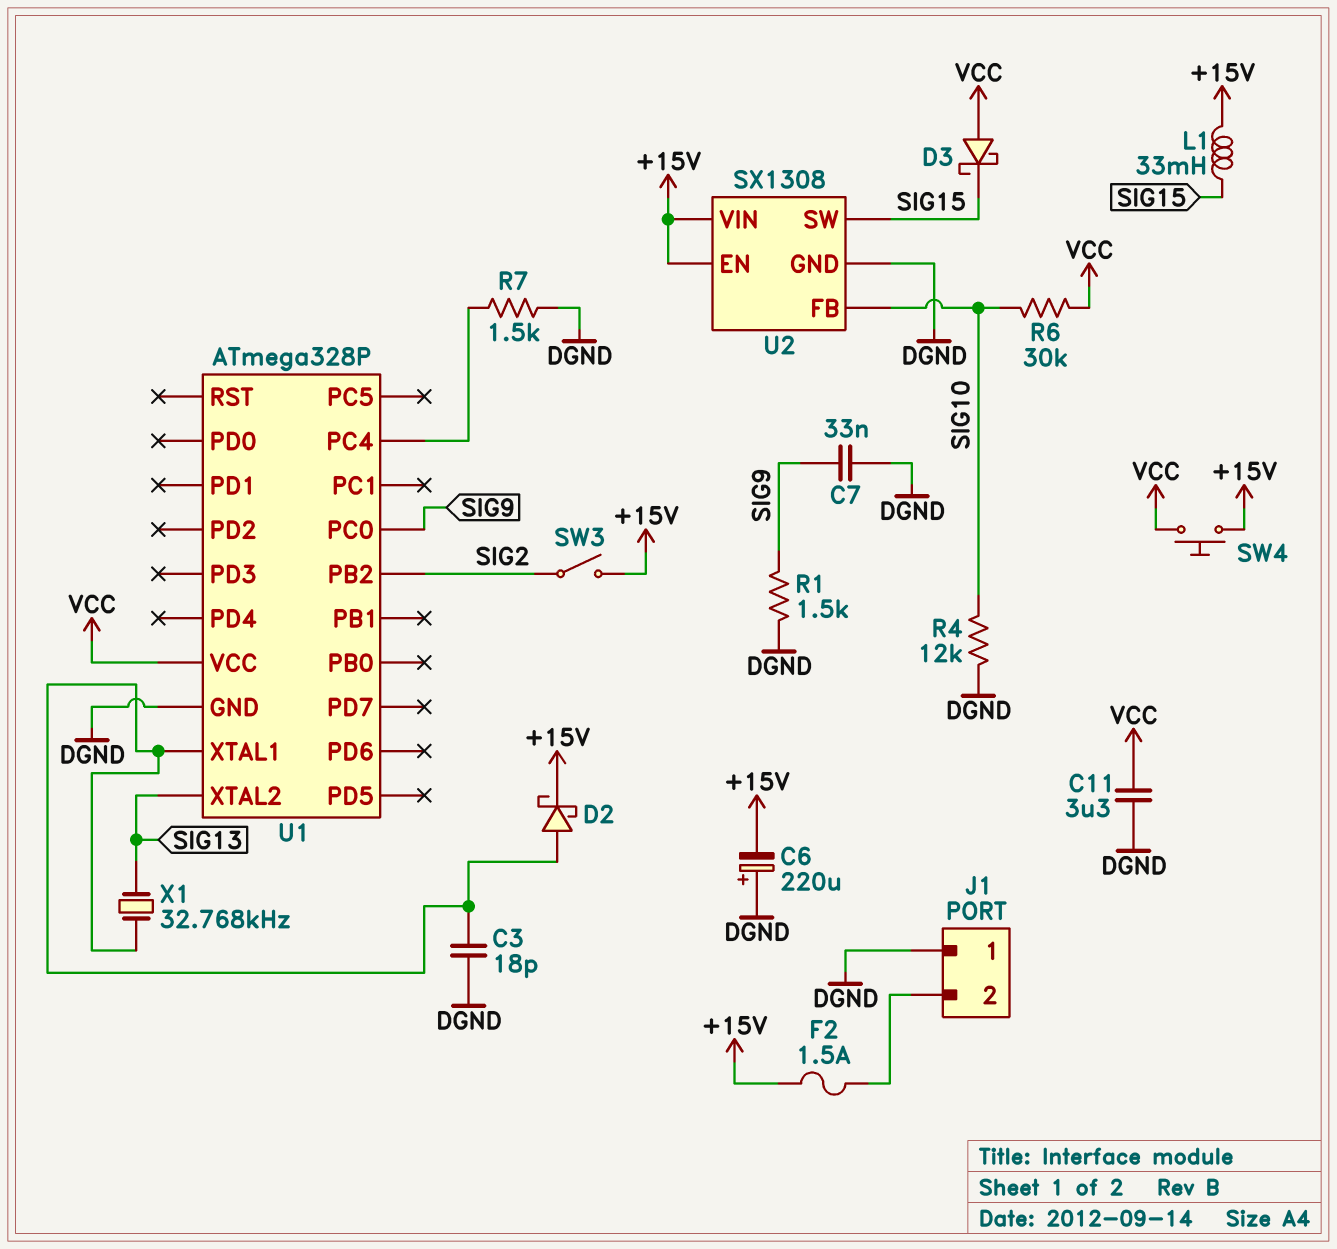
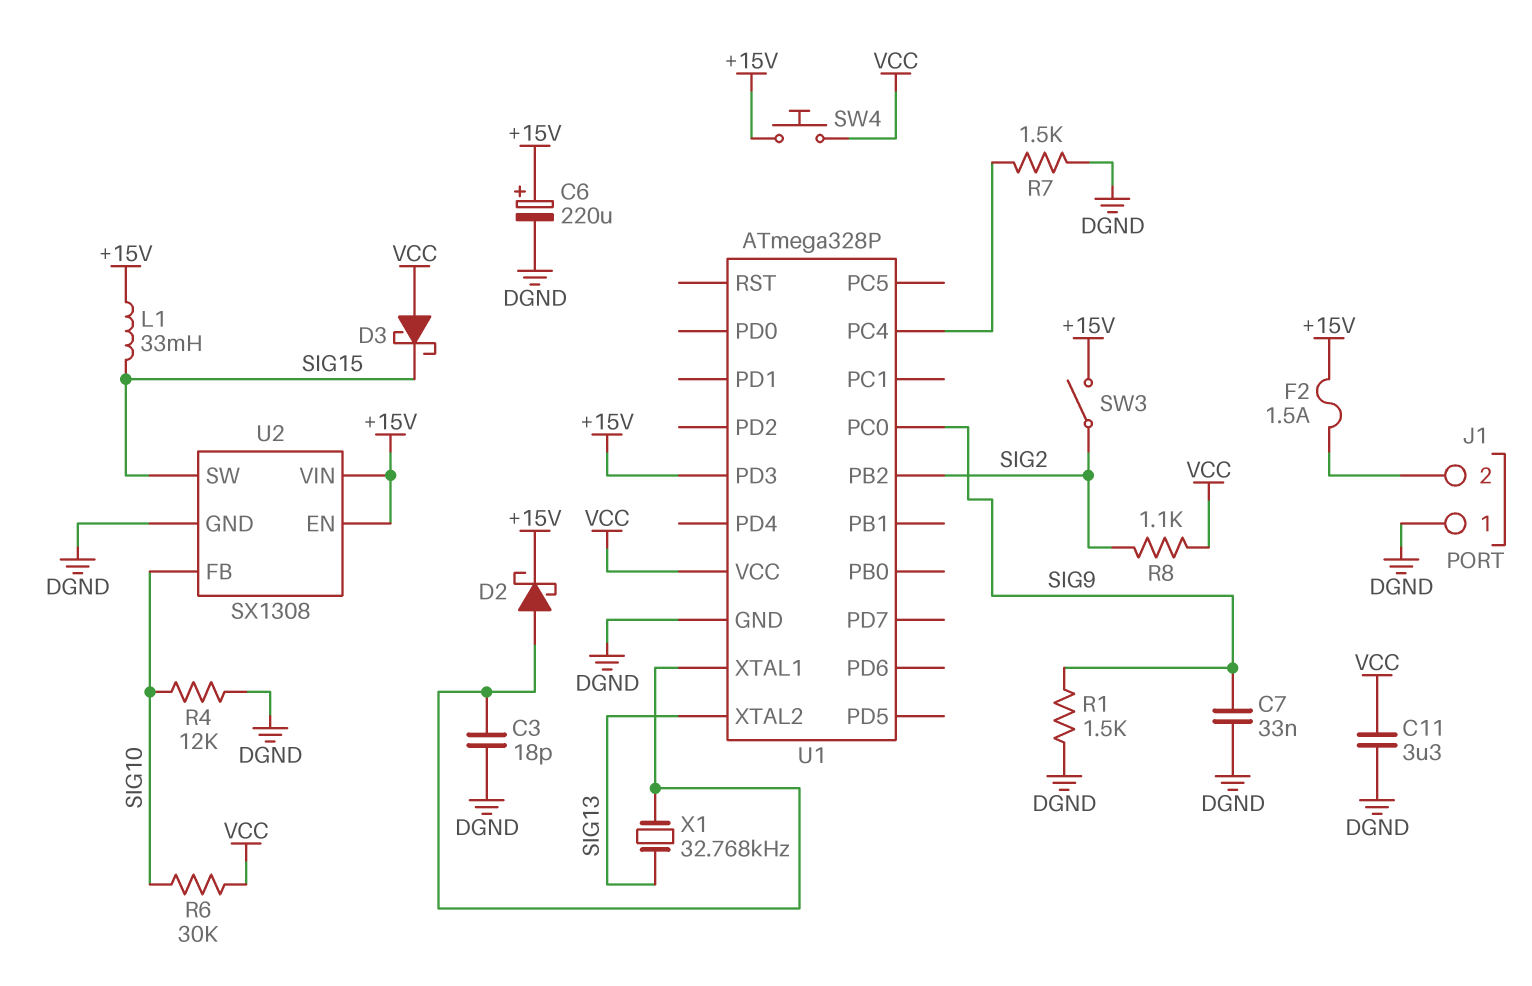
C6: 220uF (plus DGND, minus +15V) -> 220uF (plus +15V, minus DGND)
R8: none -> 1.1k (SIG2, VCC)
U1 pin PD3: none -> +15V

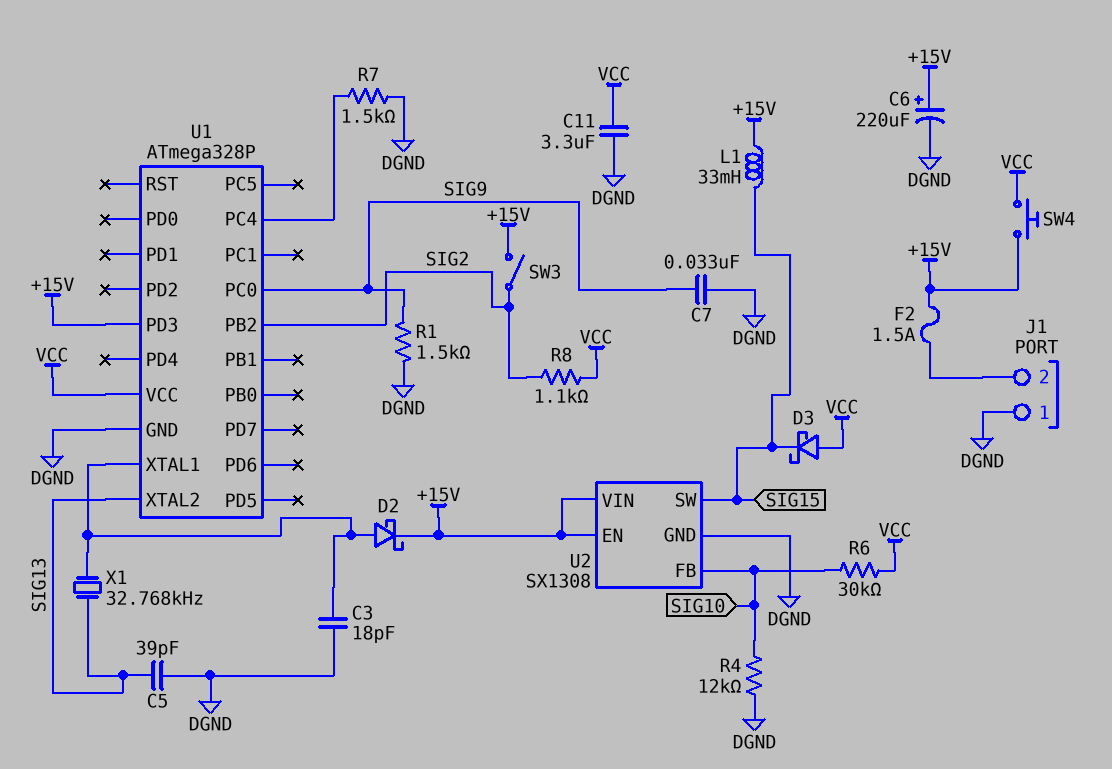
C5: none -> 39pF (DGND, SIG13)

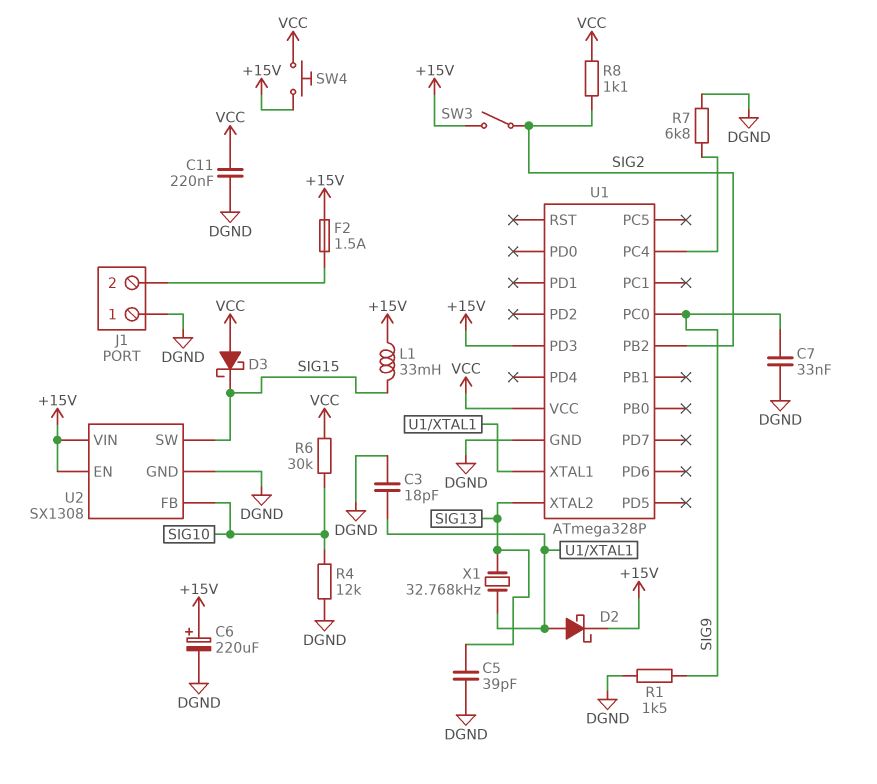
C11: 3.3uF (DGND, VCC) -> 220nF (DGND, VCC)
R7: 1.5k (DGND, U1/PC4) -> 6.8k (DGND, U1/PC4)

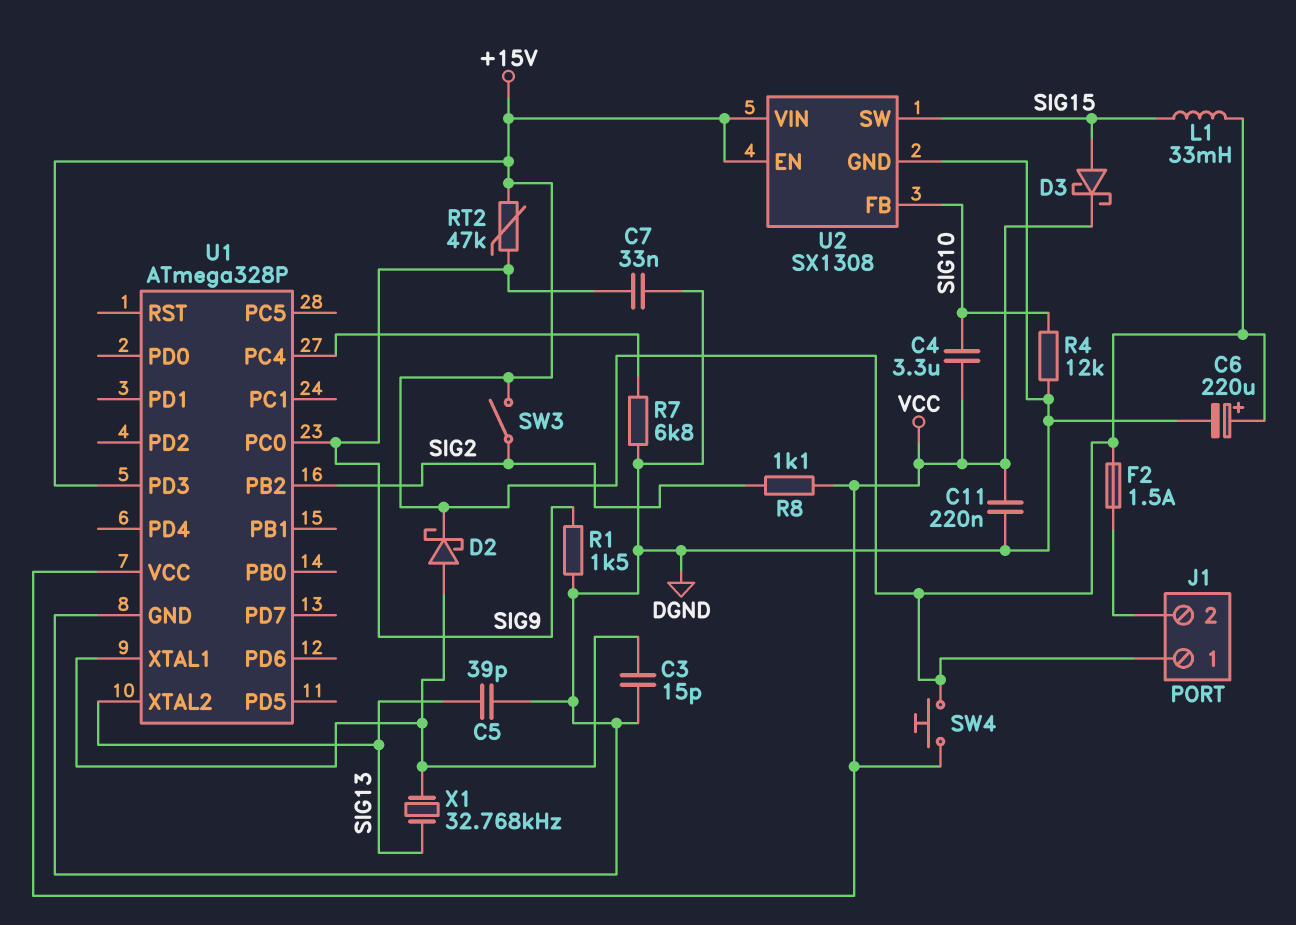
C3: 18pF (DGND, U1/XTAL1) -> 15pF (DGND, U1/XTAL1)
C4: none -> 3.3uF (SIG10, VCC)
D3: schottky (A VCC, K SIG15) -> schottky (A SIG15, K VCC)
J1 pin 1: DGND -> +15V
R6: 30k (SIG10, VCC) -> none
RT2: none -> 47k (+15V, SIG9)

